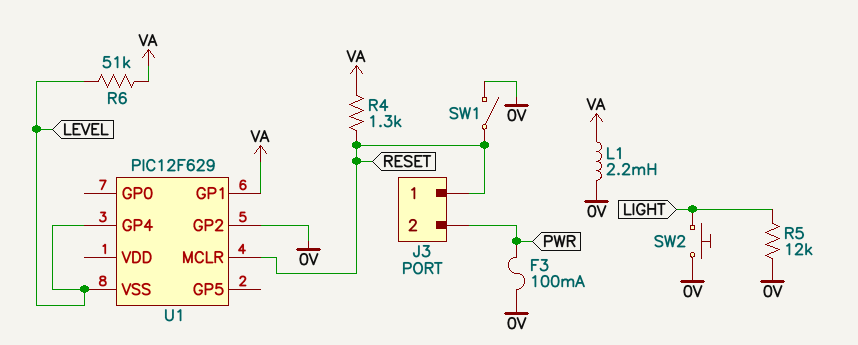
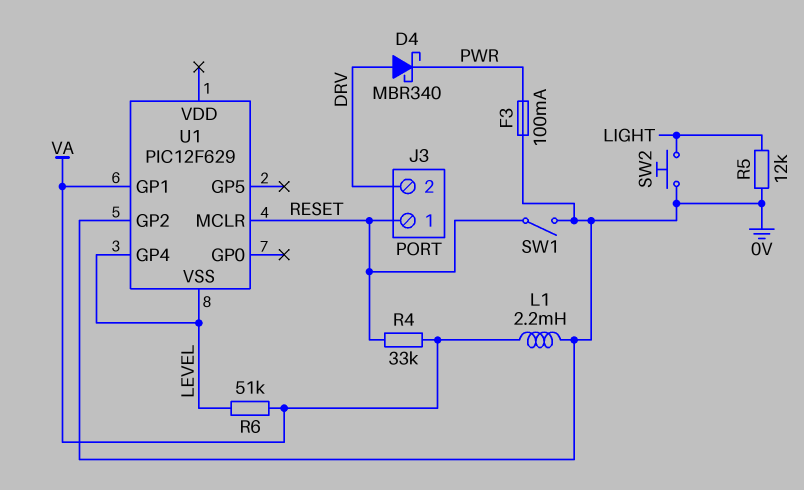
D4: none -> schottky MBR340 (A DRV, K PWR)
J3 pin 2: PWR -> DRV
R4: 1.3k (RESET, VA) -> 33k (RESET, VA)

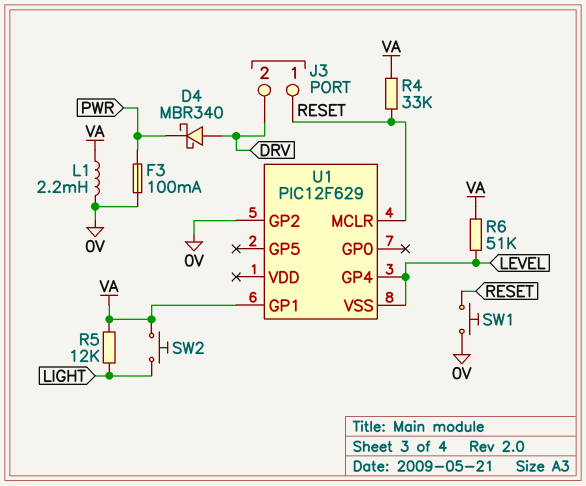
R5: 12k (0V, LIGHT) -> 12k (LIGHT, VA)
SW1: switch (0V, RESET) -> button (0V, RESET)
SW2: button (0V, LIGHT) -> button (LIGHT, VA)

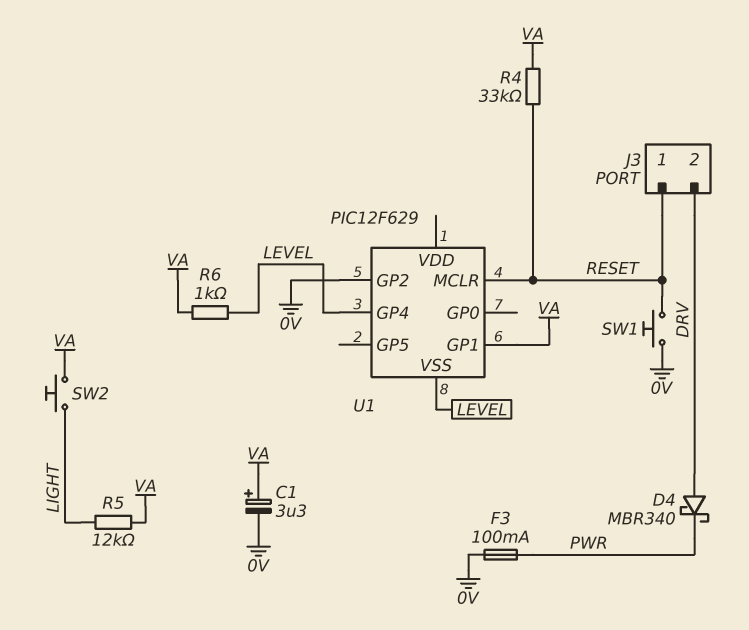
C1: none -> 3.3uF (plus VA, minus 0V)
L1: 2.2mH (0V, VA) -> none
R6: 51k (LEVEL, VA) -> 1k (LEVEL, VA)

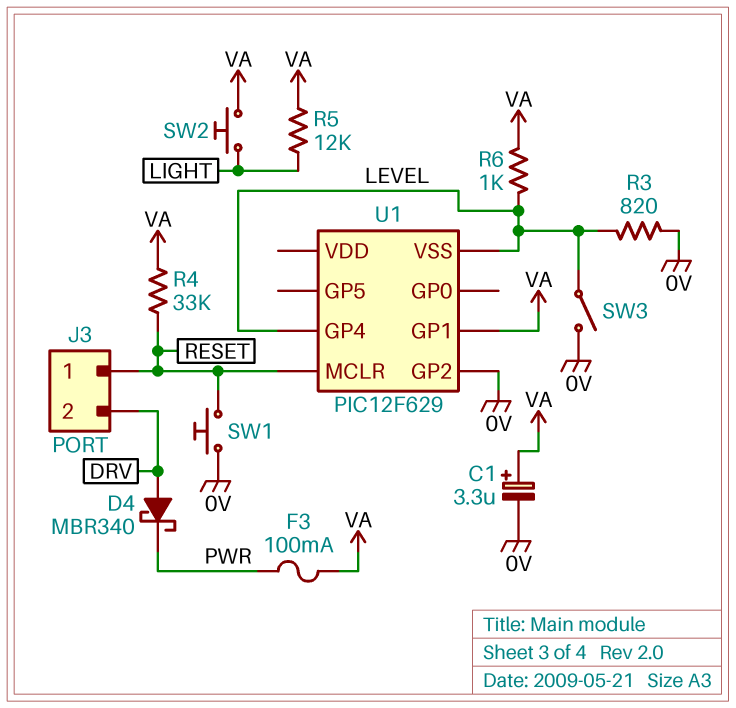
F3: 100mA (0V, PWR) -> 100mA (PWR, VA)
R3: none -> 820 (0V, LEVEL)
SW3: none -> switch (0V, LEVEL)

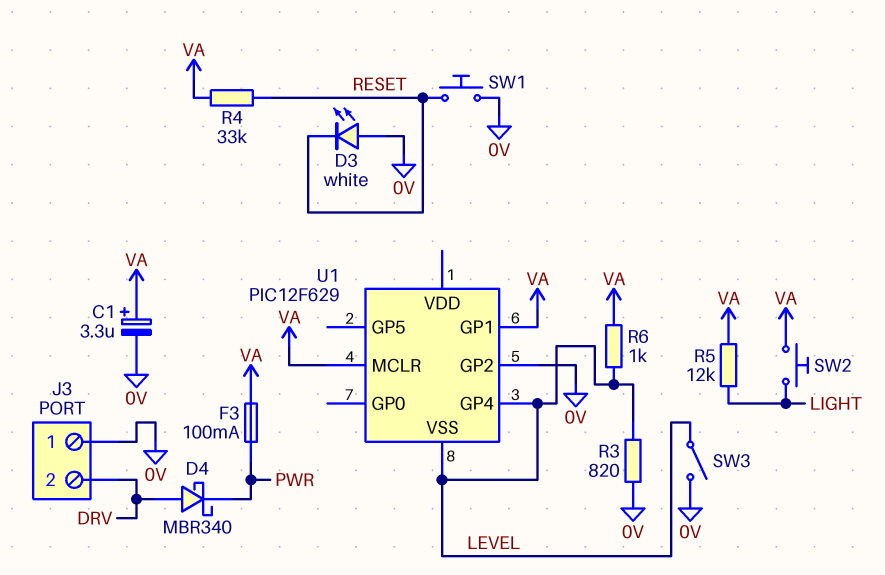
D3: none -> LED white (A 0V, K RESET)
J3 pin 1: RESET -> 0V
U1 pin MCLR: RESET -> VA

